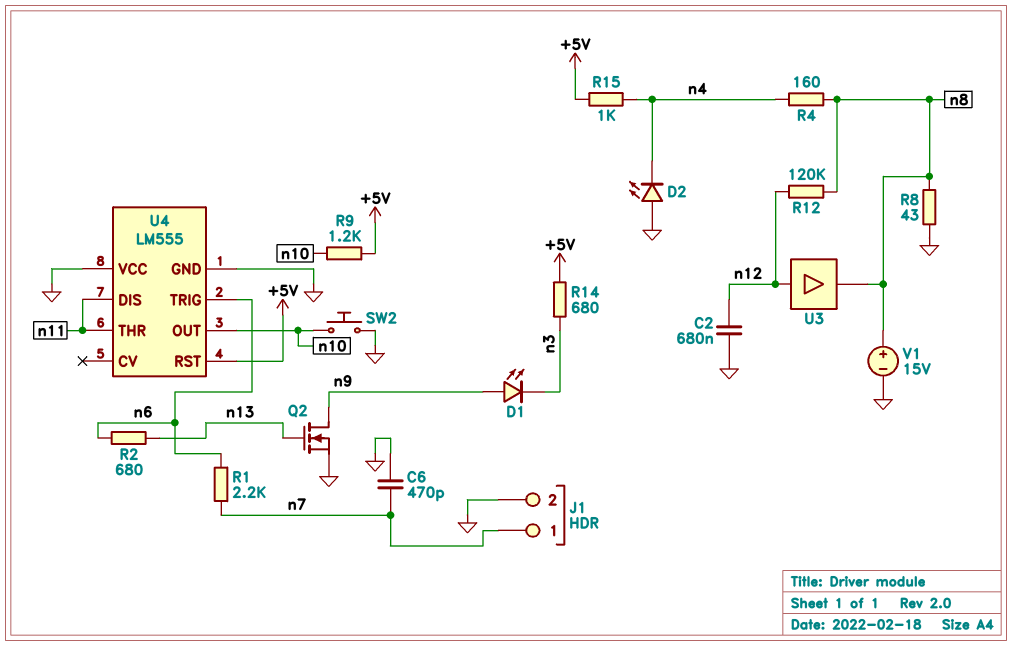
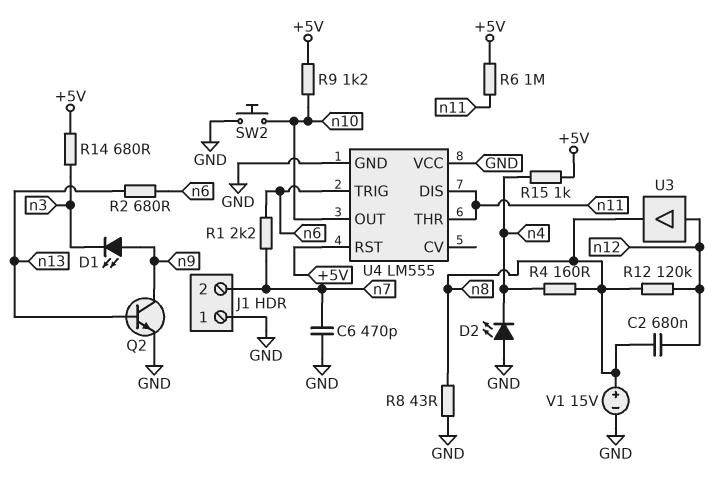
C2: 680nF (GND, n12) -> 680nF (n8, n12)
J1 pin 1: n7 -> GND
J1 pin 2: GND -> n7
Q2: NMOS (G n13, D n9, S GND) -> NPN (B n13, C n9, E GND)
R6: none -> 1M (+5V, n11)

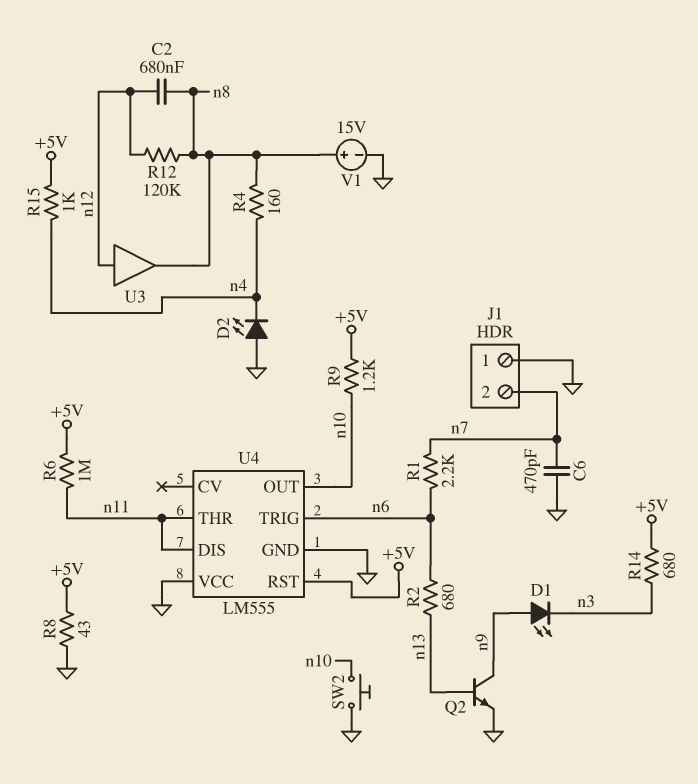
R8: 43 (GND, n8) -> 43 (+5V, GND)

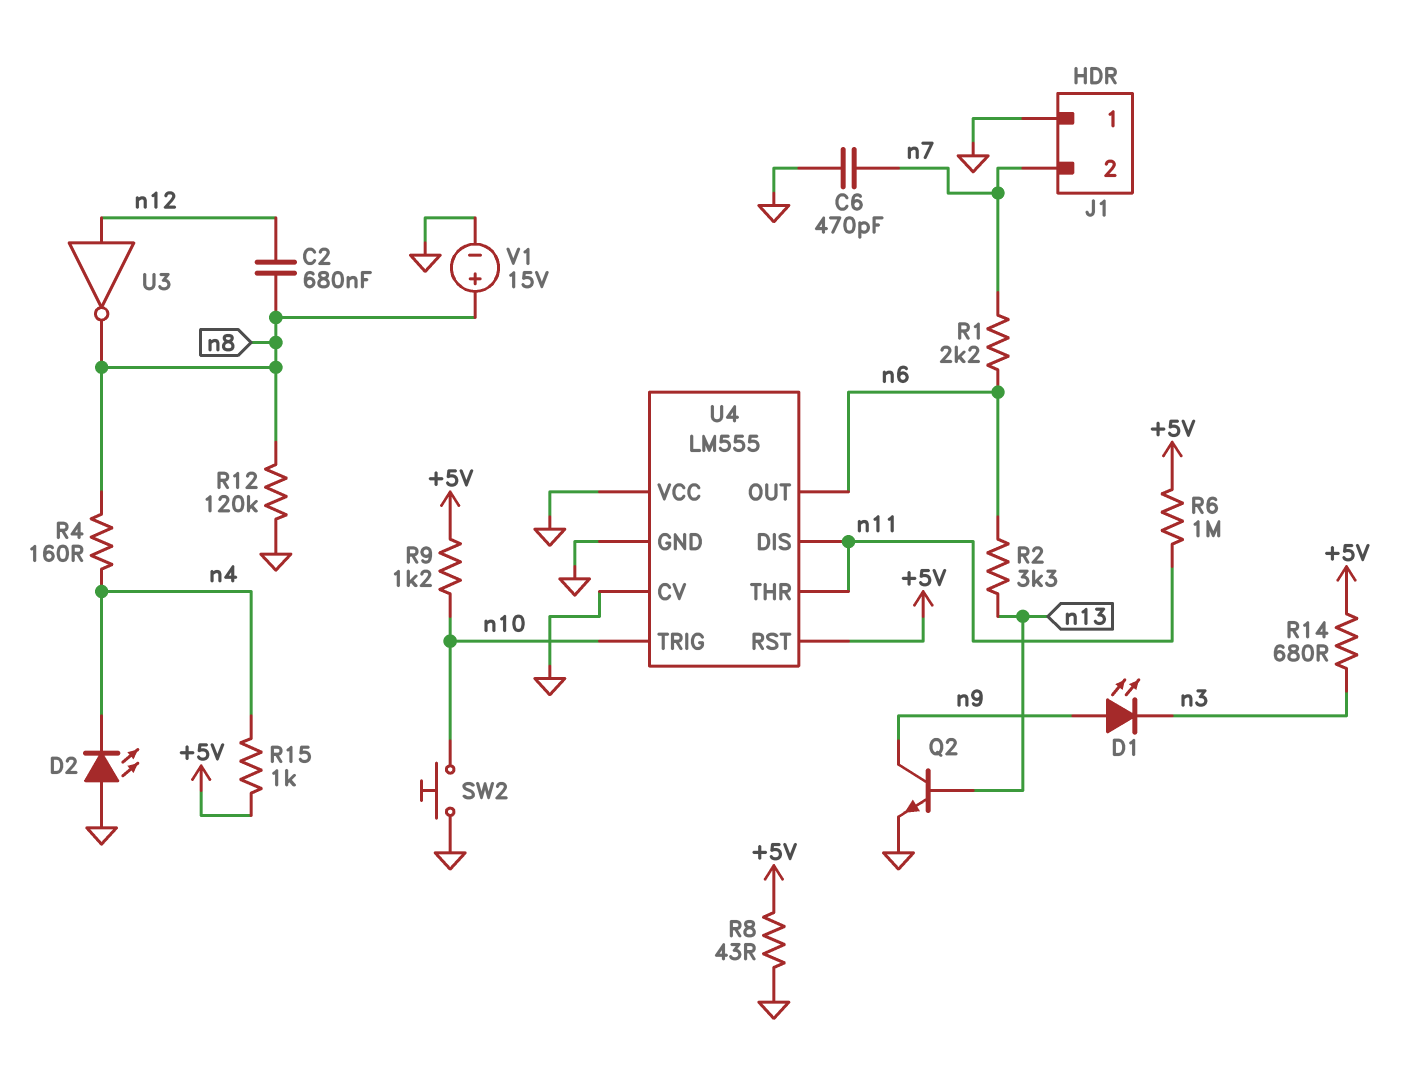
R2: 680 (n6, n13) -> 3.3k (n6, n13)
R12: 120k (n8, n12) -> 120k (GND, n8)
U3: buffer (in n12, out n8) -> NOT (in n12, out n8)
U4 pin CV: none -> GND
U4 pin OUT: n10 -> n6
U4 pin TRIG: n6 -> n10

